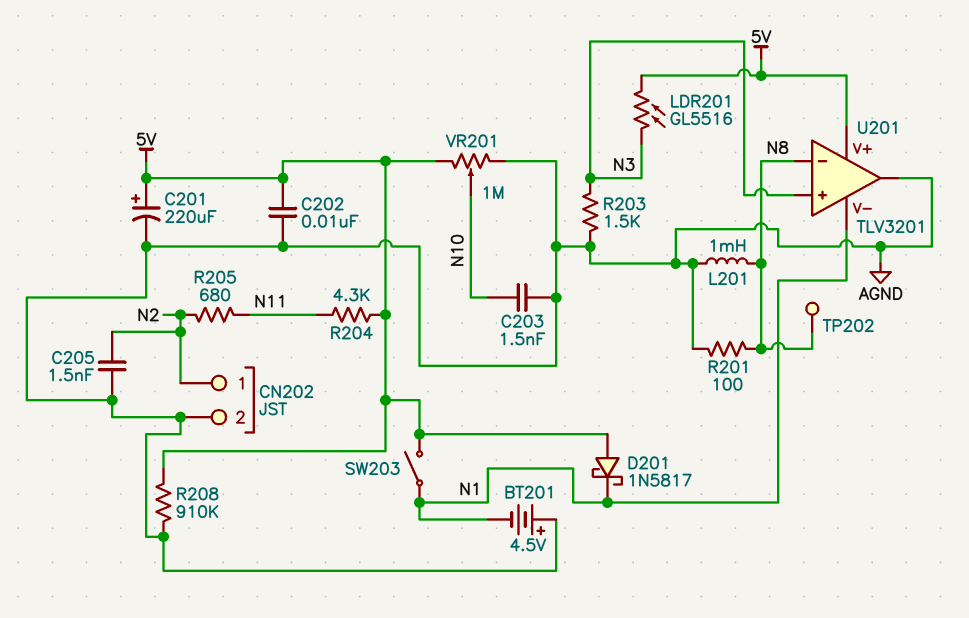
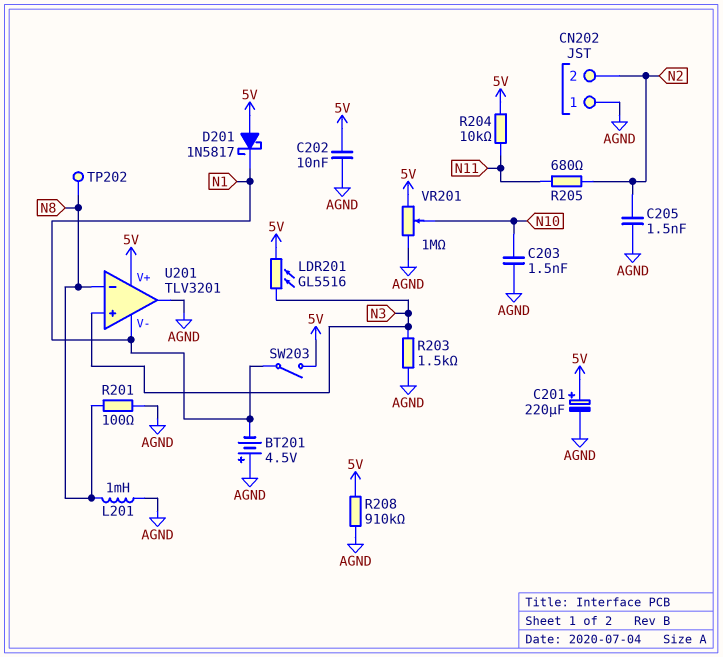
CN202 pin 1: N2 -> AGND
CN202 pin 2: AGND -> N2
R204: 4.3k (5V, N11) -> 10k (5V, N11)

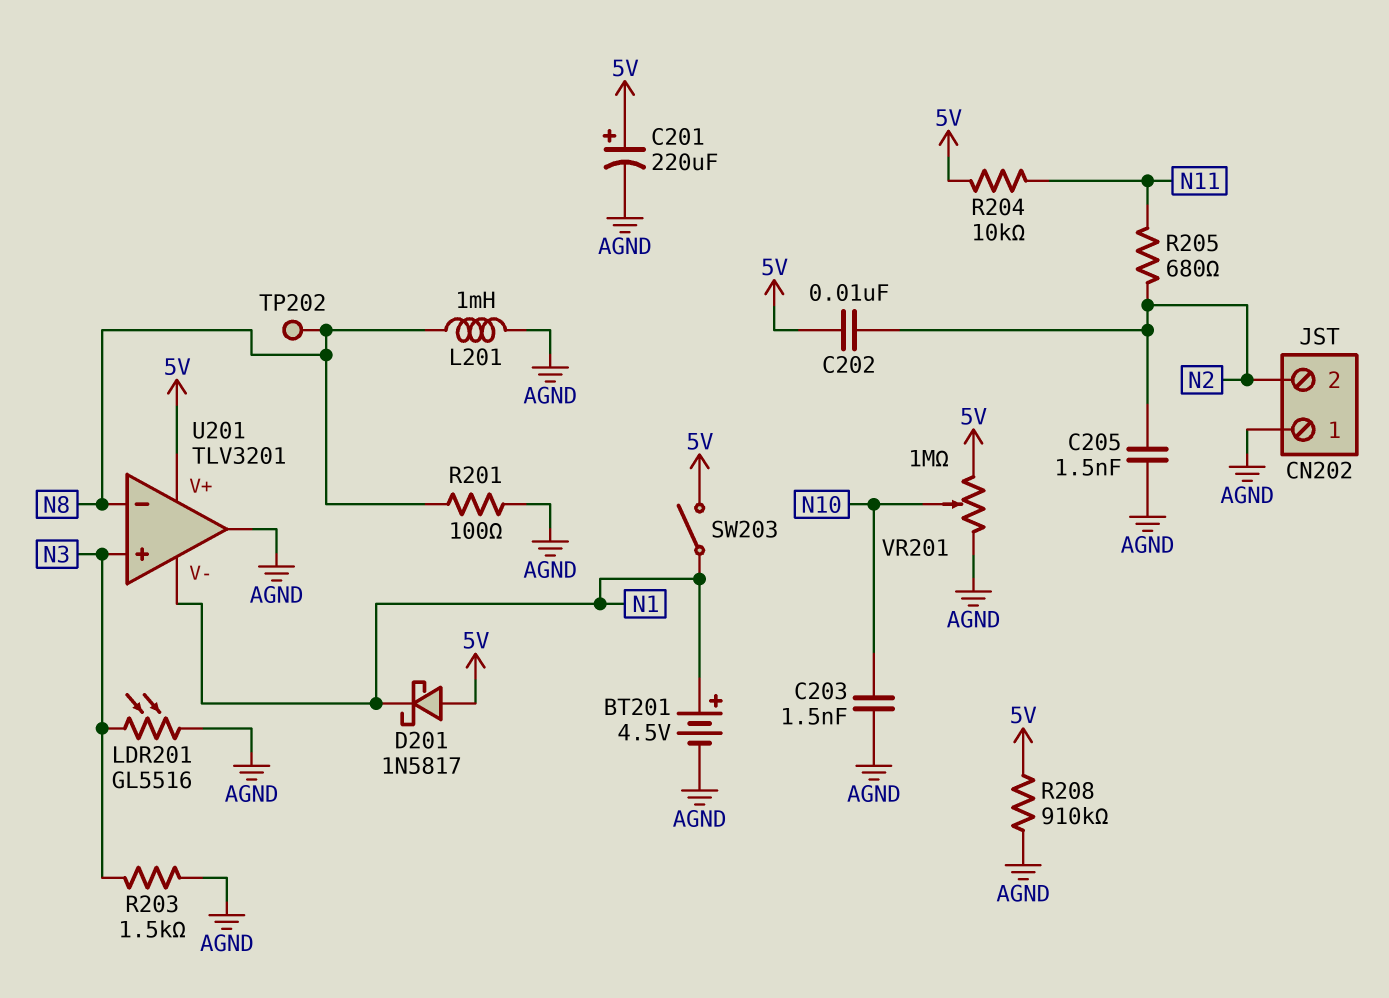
BT201: 4.5V (plus AGND, minus N1) -> 4.5V (plus N1, minus AGND)
C202: 10nF (5V, AGND) -> 10nF (5V, N2)
LDR201: GL5516 (5V, N3) -> GL5516 (AGND, N3)

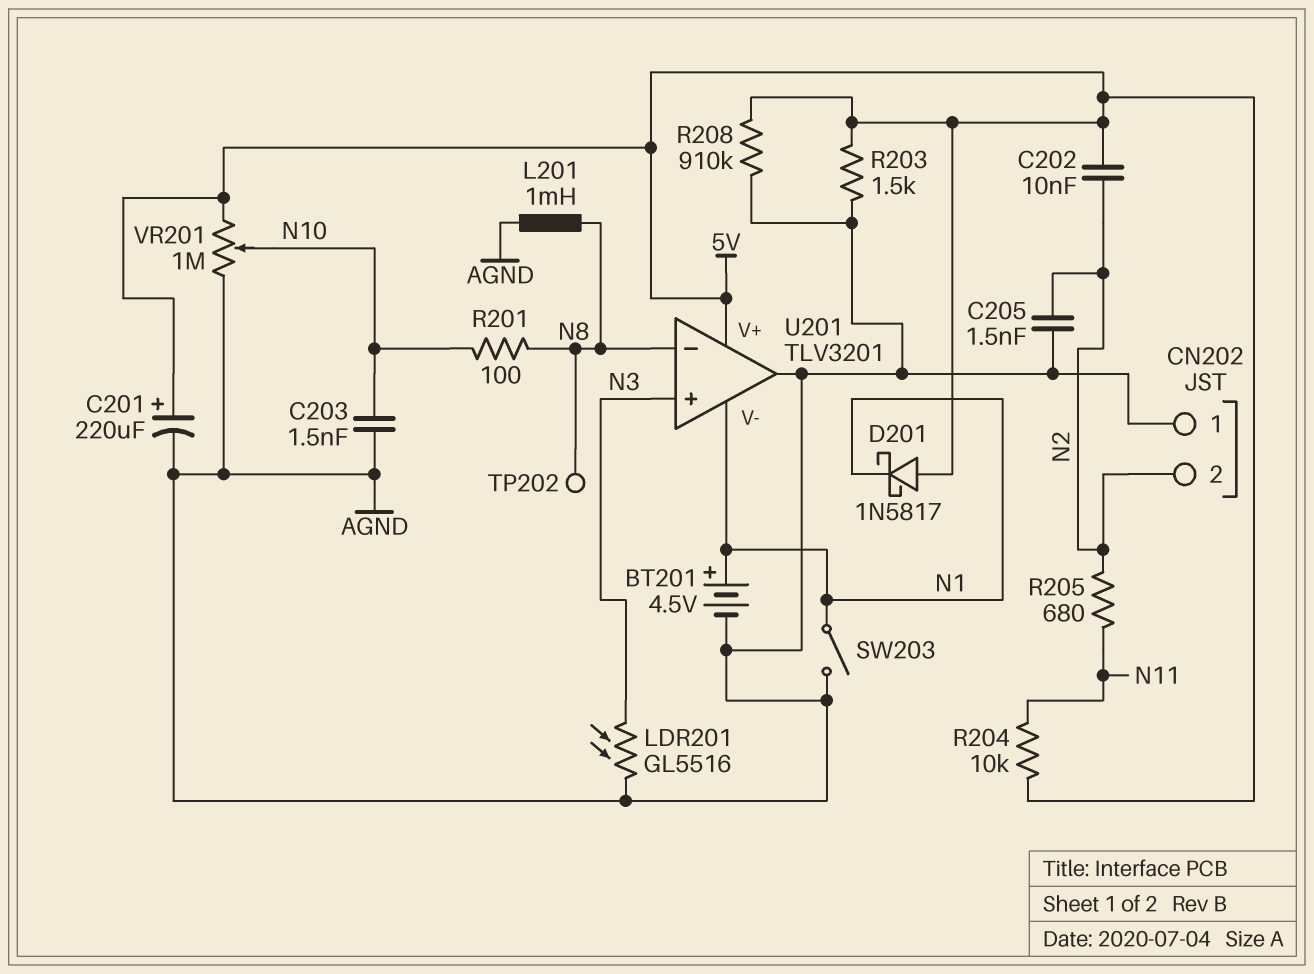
R201: 100 (AGND, N8) -> 100 (N8, N10)
R203: 1.5k (AGND, N3) -> 1.5k (5V, AGND)
SW203: switch (5V, N1) -> switch (AGND, N1)

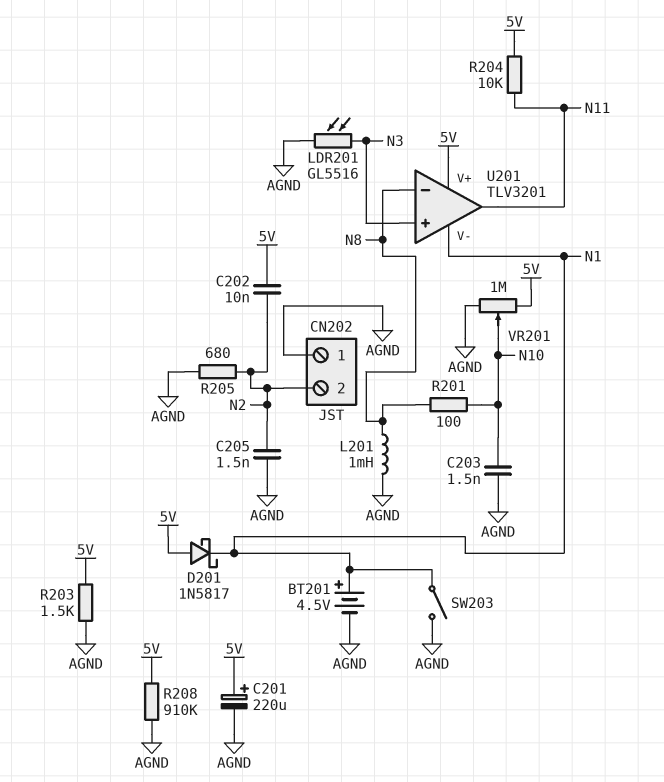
R205: 680 (N2, N11) -> 680 (AGND, N2)
TP202: test point (N8) -> none
U201 pin out: AGND -> N11

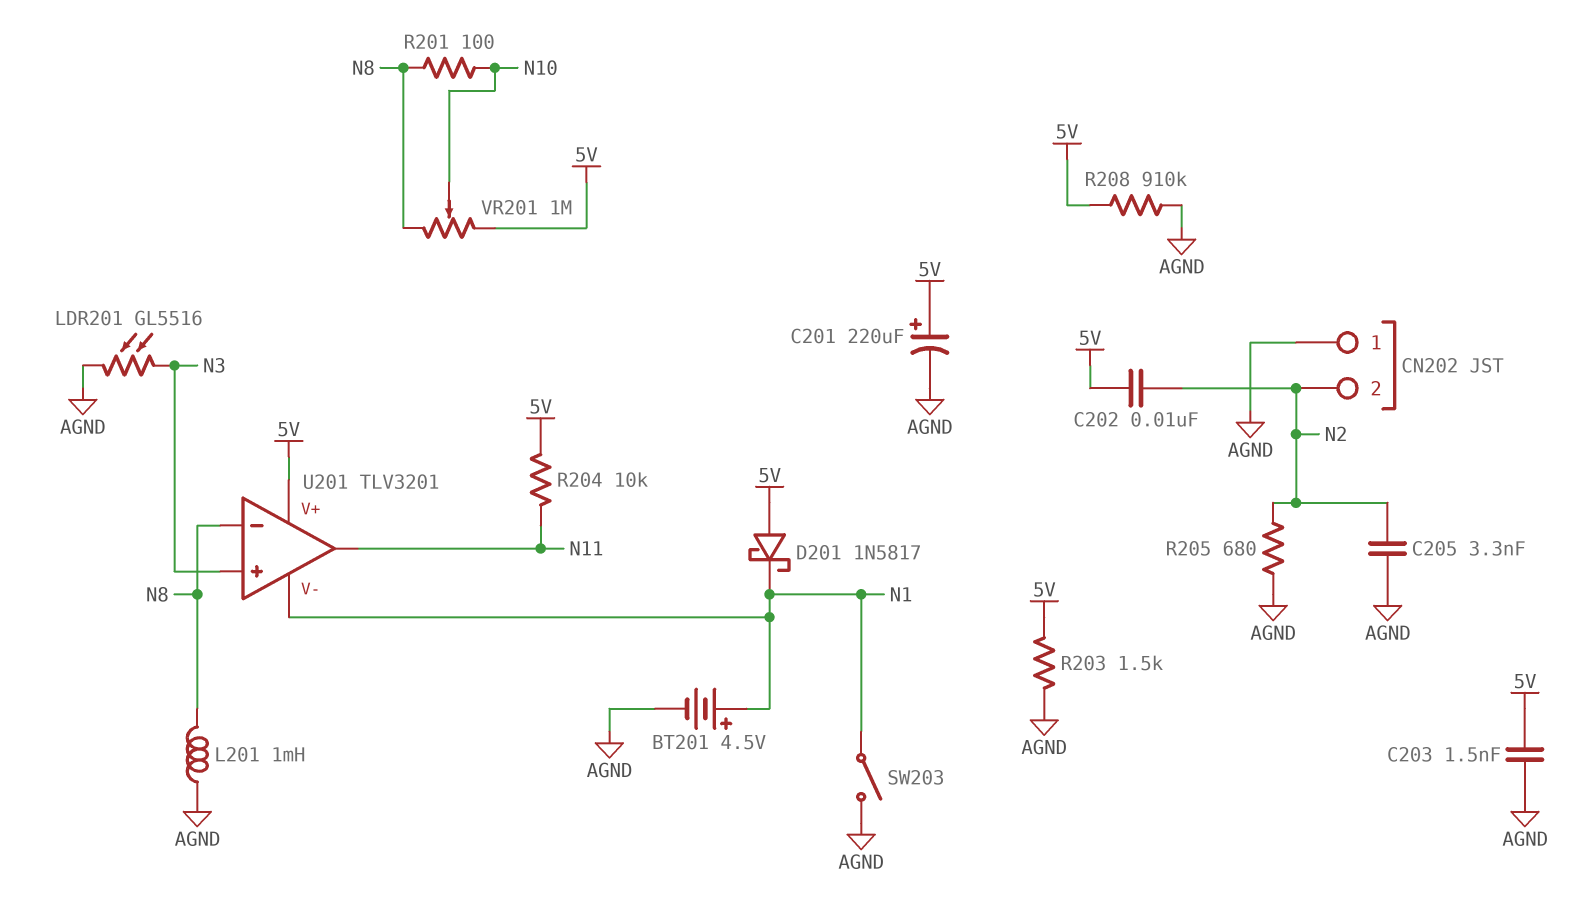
C203: 1.5nF (AGND, N10) -> 1.5nF (5V, AGND)
C205: 1.5nF (AGND, N2) -> 3.3nF (AGND, N2)
VR201: 1M (5V, AGND, wiper N10) -> 1M (5V, N8, wiper N10)

